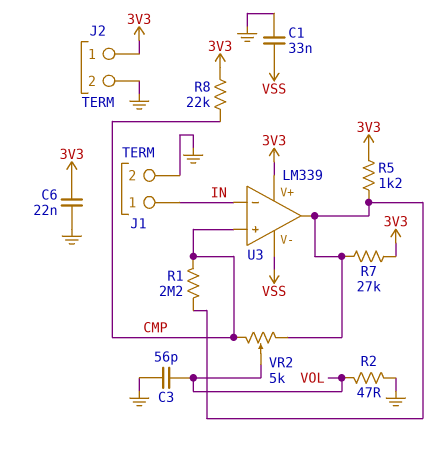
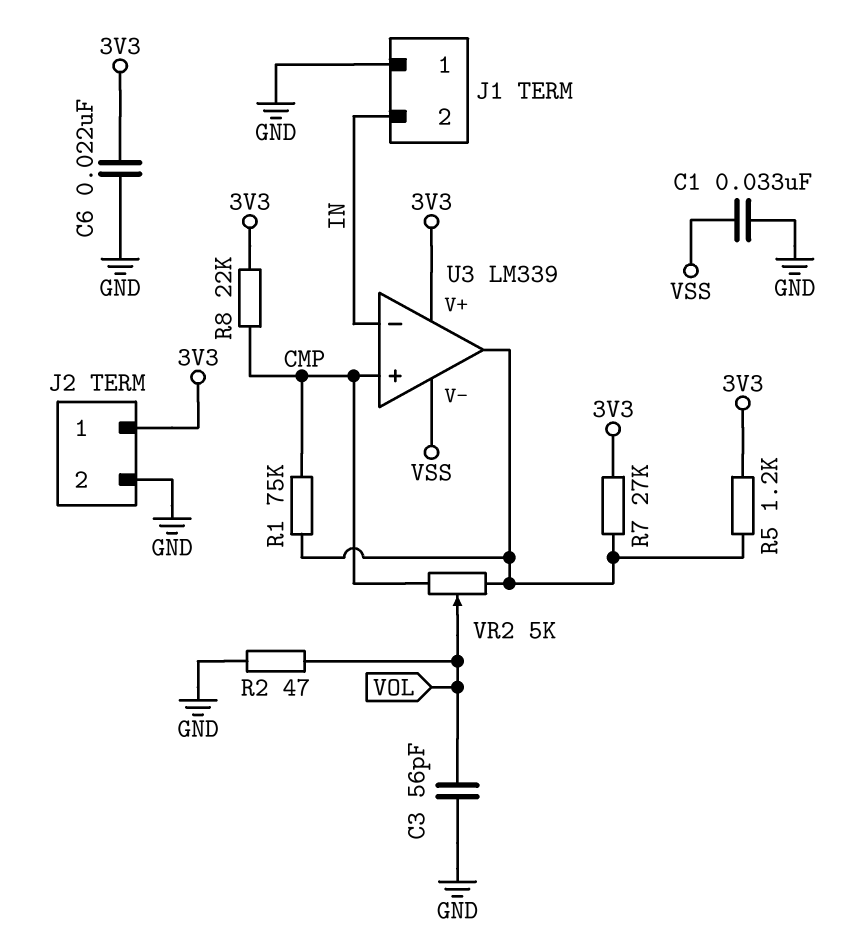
J1 pin 1: IN -> GND
J1 pin 2: GND -> IN
R1: 2.2M (CMP, U3/out) -> 75k (CMP, U3/out)

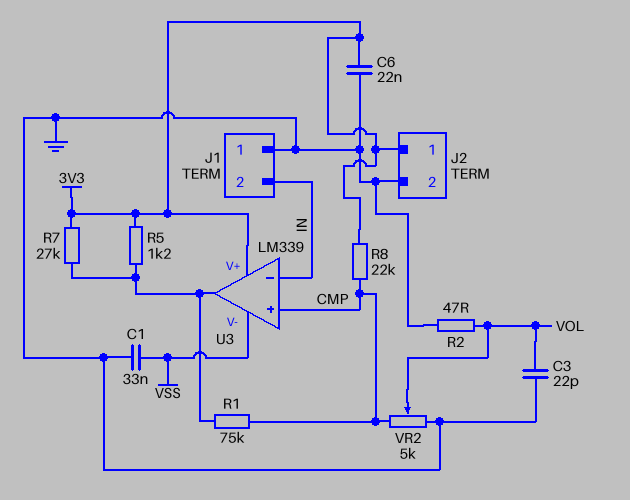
C3: 56pF (GND, VOL) -> 22pF (GND, VOL)
VR2: 5k (CMP, U3/out, wiper VOL) -> 5k (CMP, GND, wiper VOL)

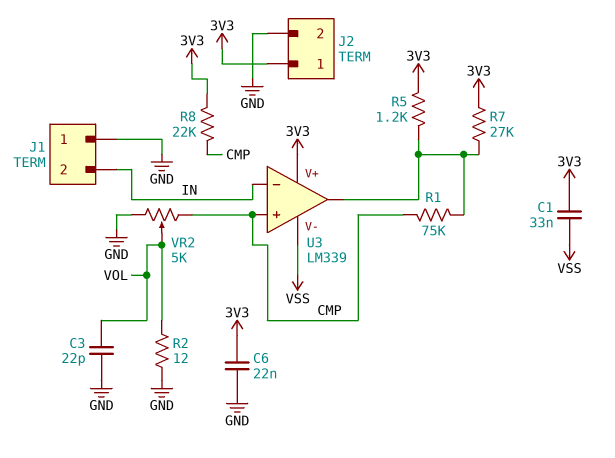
C1: 33nF (GND, VSS) -> 33nF (3V3, VSS)
R2: 47 (GND, VOL) -> 12 (GND, VOL)

